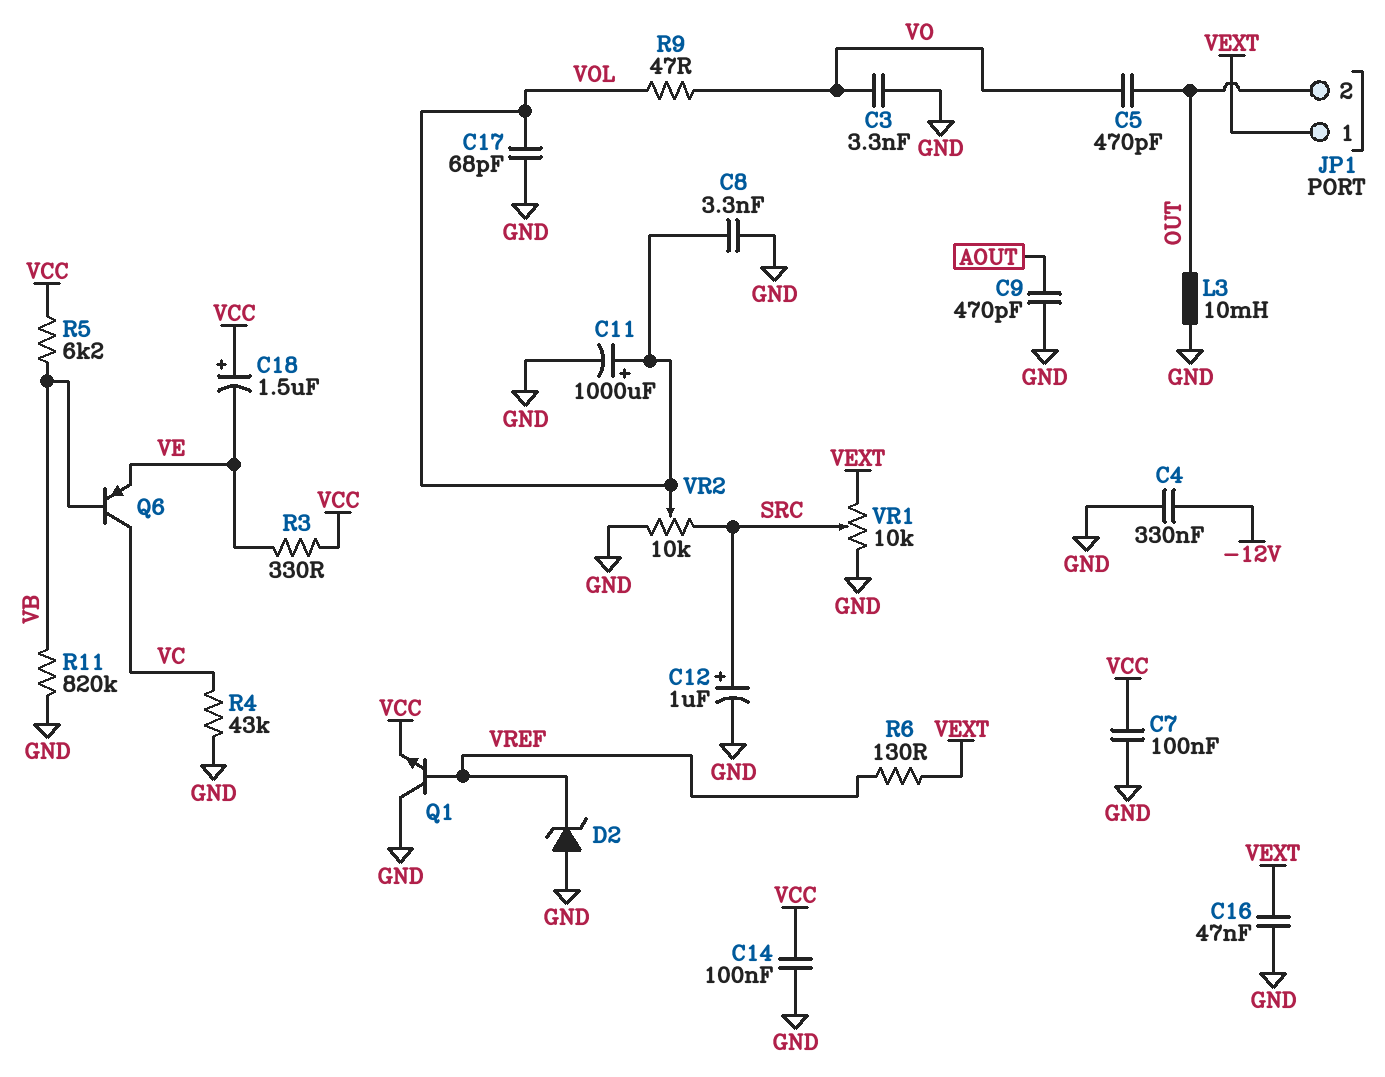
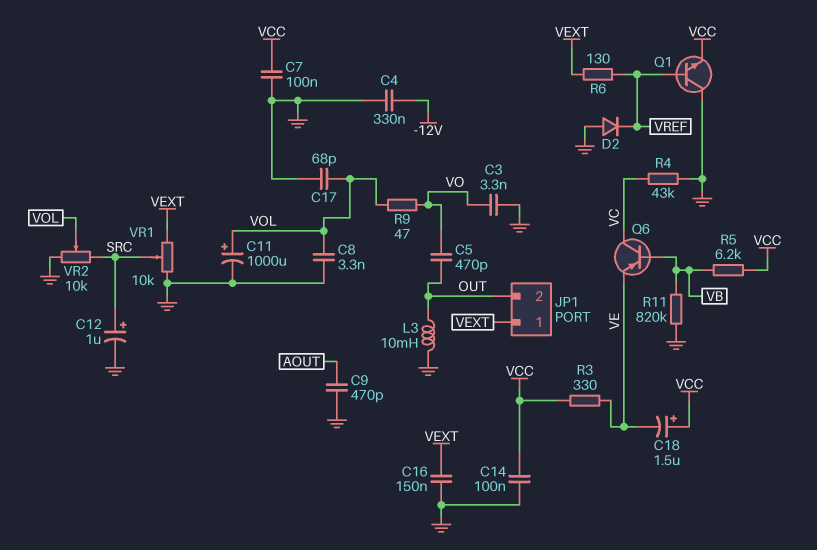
C16: 47nF (GND, VEXT) -> 150nF (GND, VEXT)
D2: zener (A GND, K VREF) -> diode (A GND, K VREF)

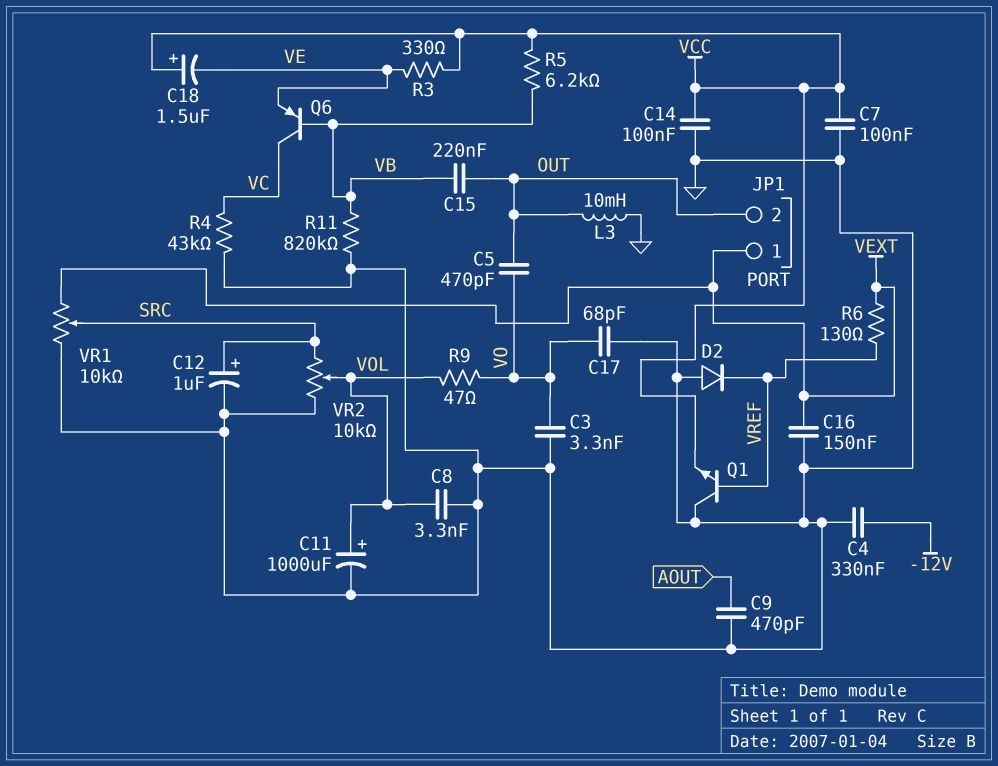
C15: none -> 220nF (OUT, VB)
C17: 68pF (GND, VOL) -> 68pF (GND, VO)

